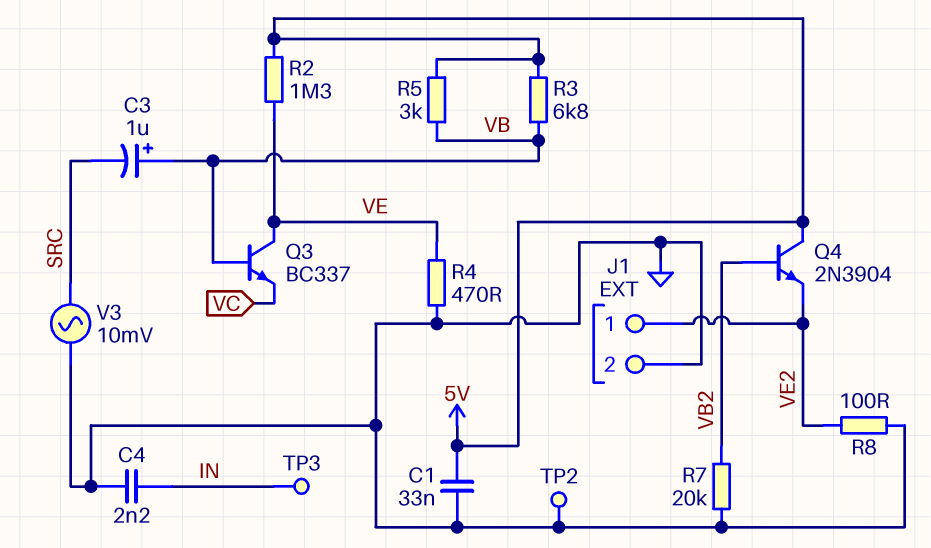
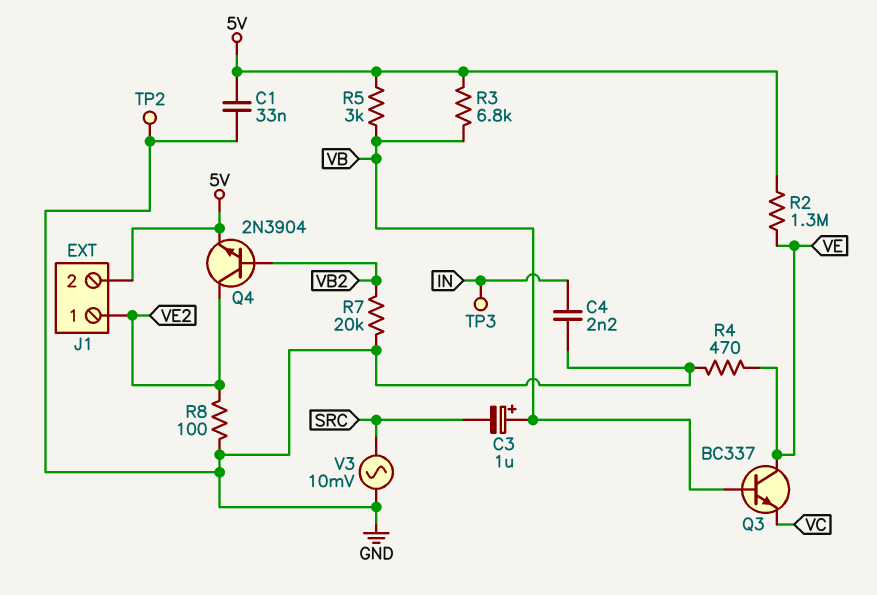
J1 pin 2: GND -> 5V
Q4: NPN 2N3904 (B VB2, C 5V, E VE2) -> NPN 2N3904 (B VB2, C VE2, E 5V)

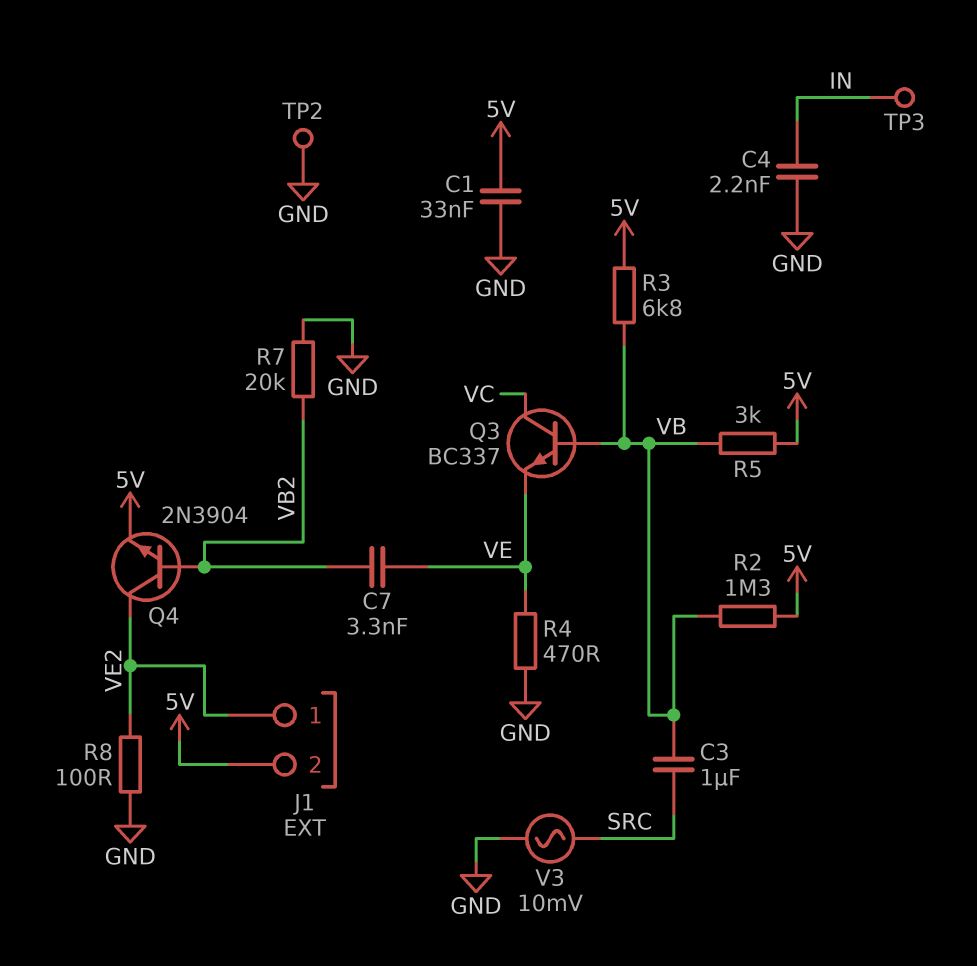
C3: 1uF (plus VB, minus SRC) -> 1uF (SRC, VB)
C7: none -> 3.3nF (VB2, VE)
Q3: NPN BC337 (B VB, C VE, E VC) -> NPN BC337 (B VB, C VC, E VE)
R2: 1.3M (5V, VE) -> 1.3M (5V, VB)

